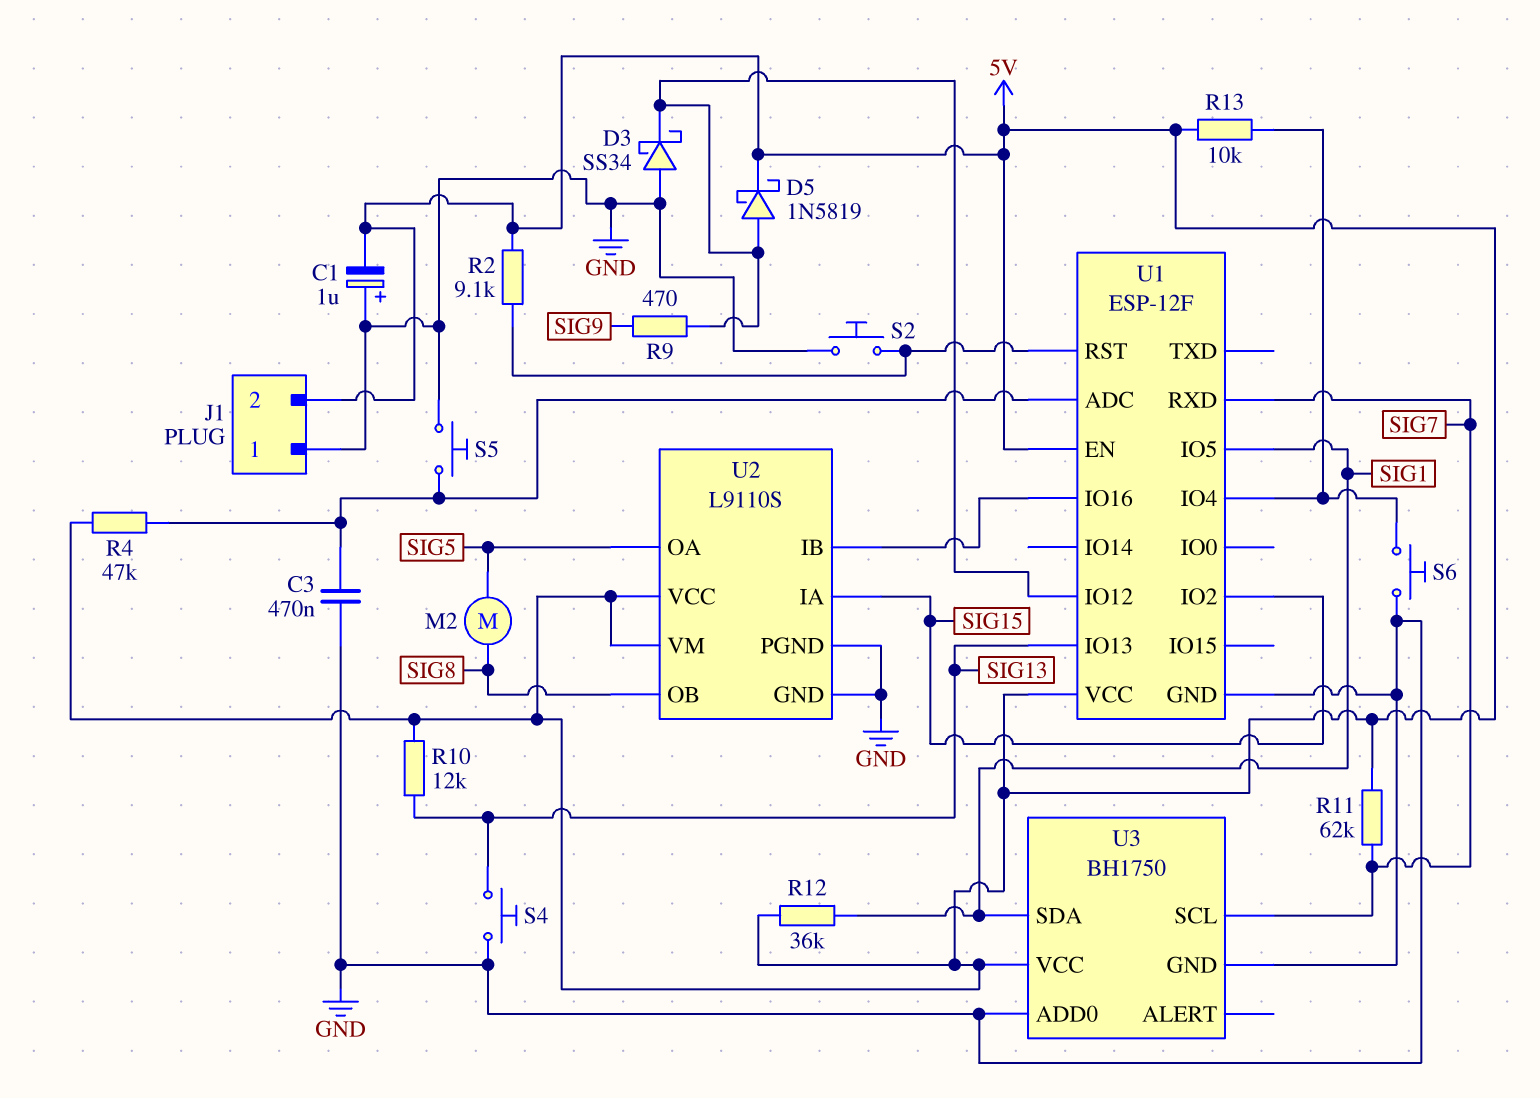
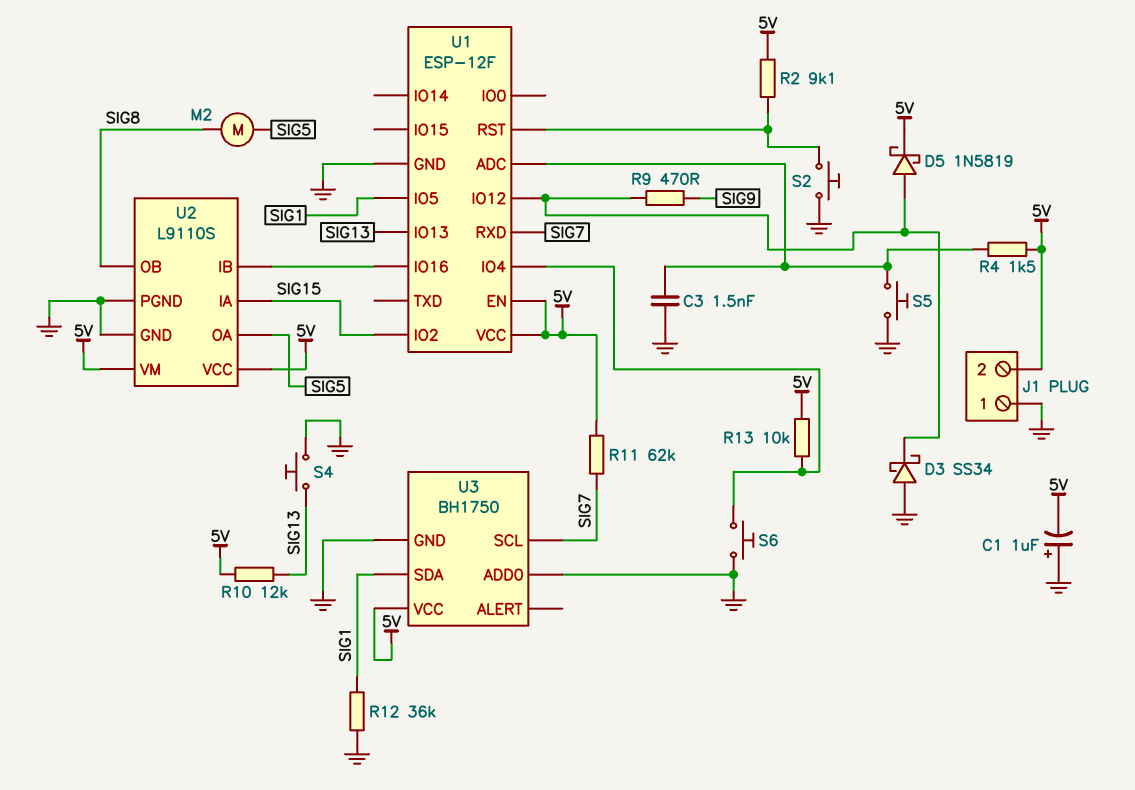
C3: 470nF (GND, U1/ADC) -> 1.5nF (GND, U1/ADC)
R4: 47k (5V, U1/ADC) -> 1.5k (5V, U1/ADC)
R12: 36k (5V, SIG1) -> 36k (GND, SIG1)

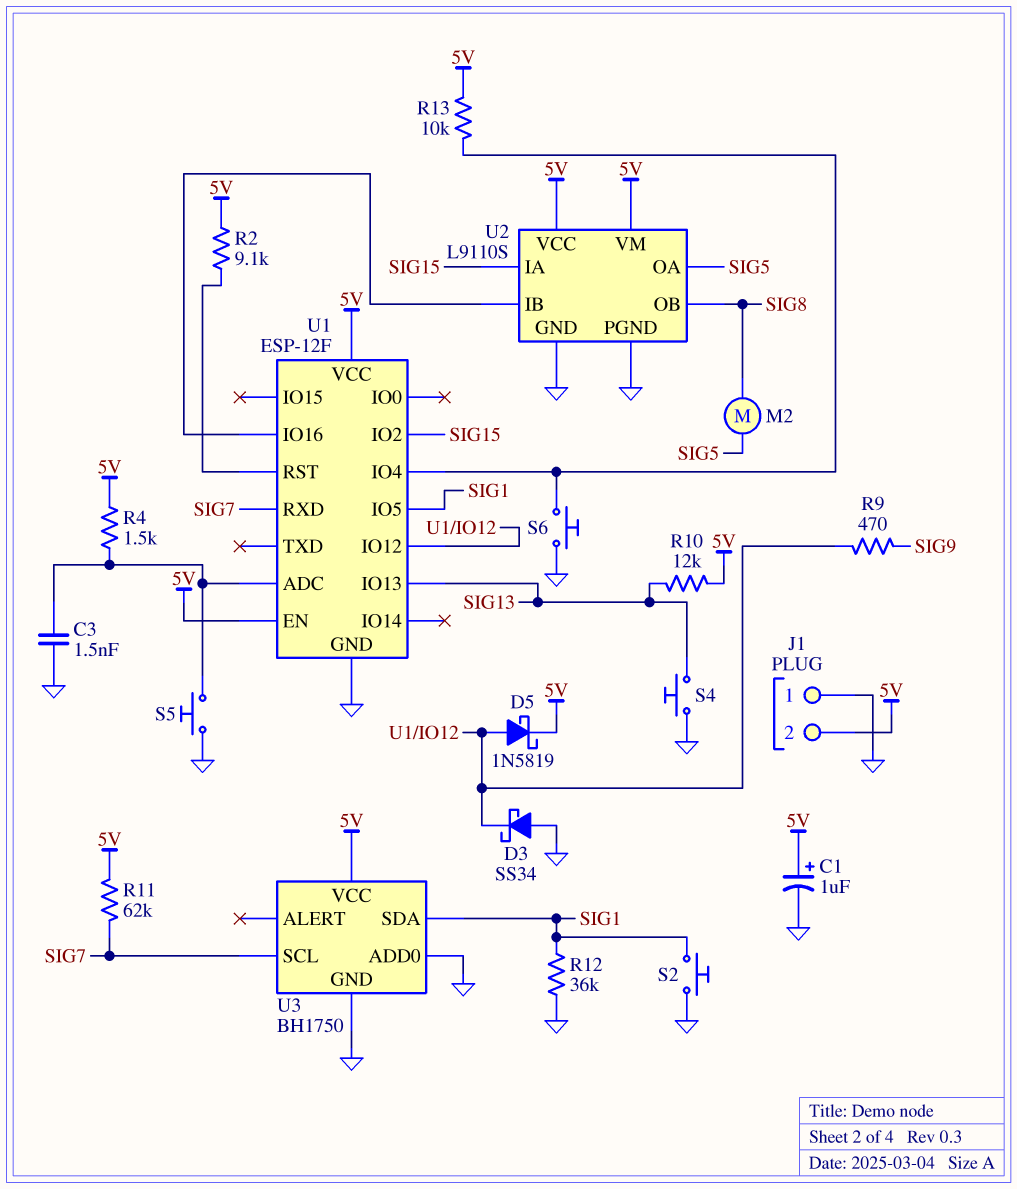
C1: 1uF (plus GND, minus 5V) -> 1uF (plus 5V, minus GND)
S2: button (GND, U1/RST) -> button (GND, SIG1)

